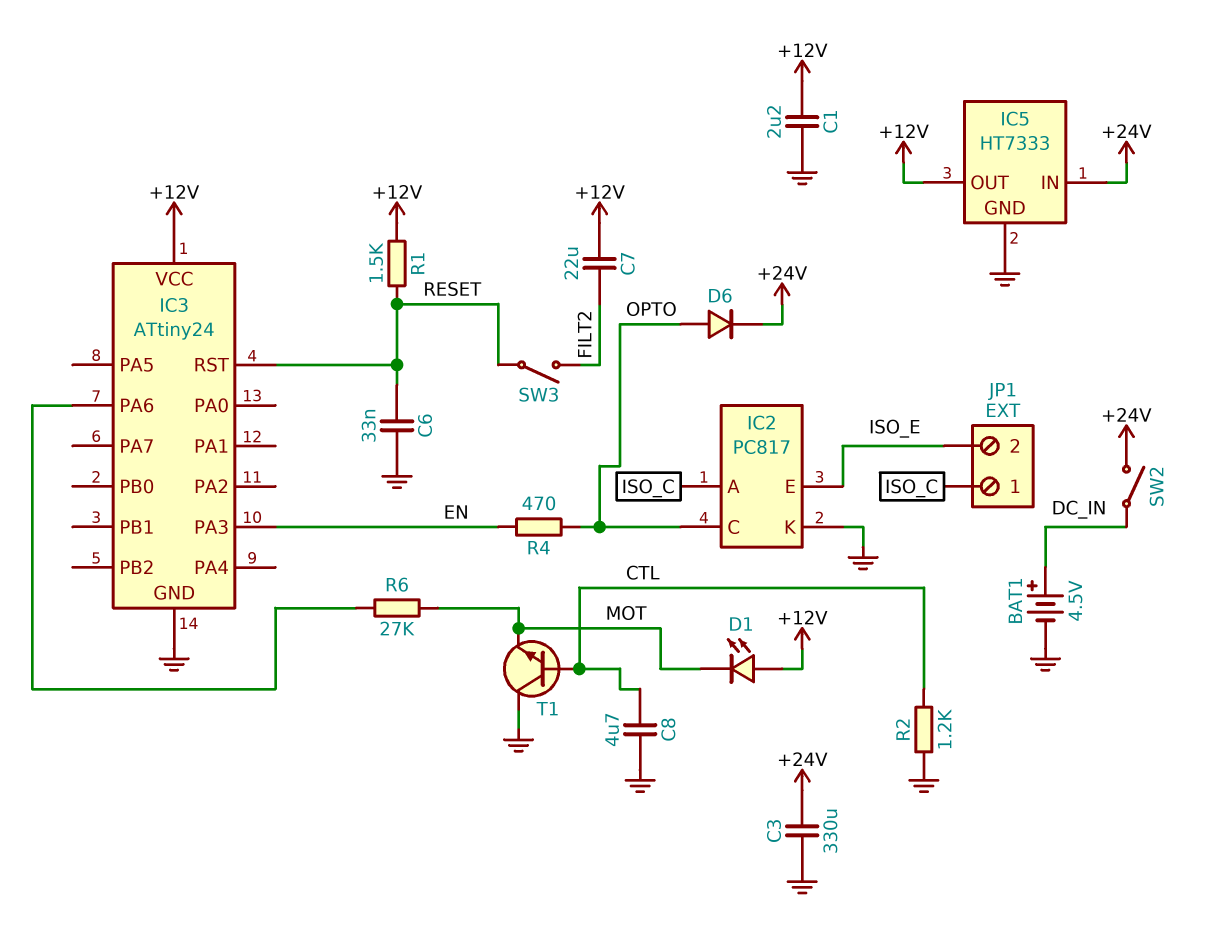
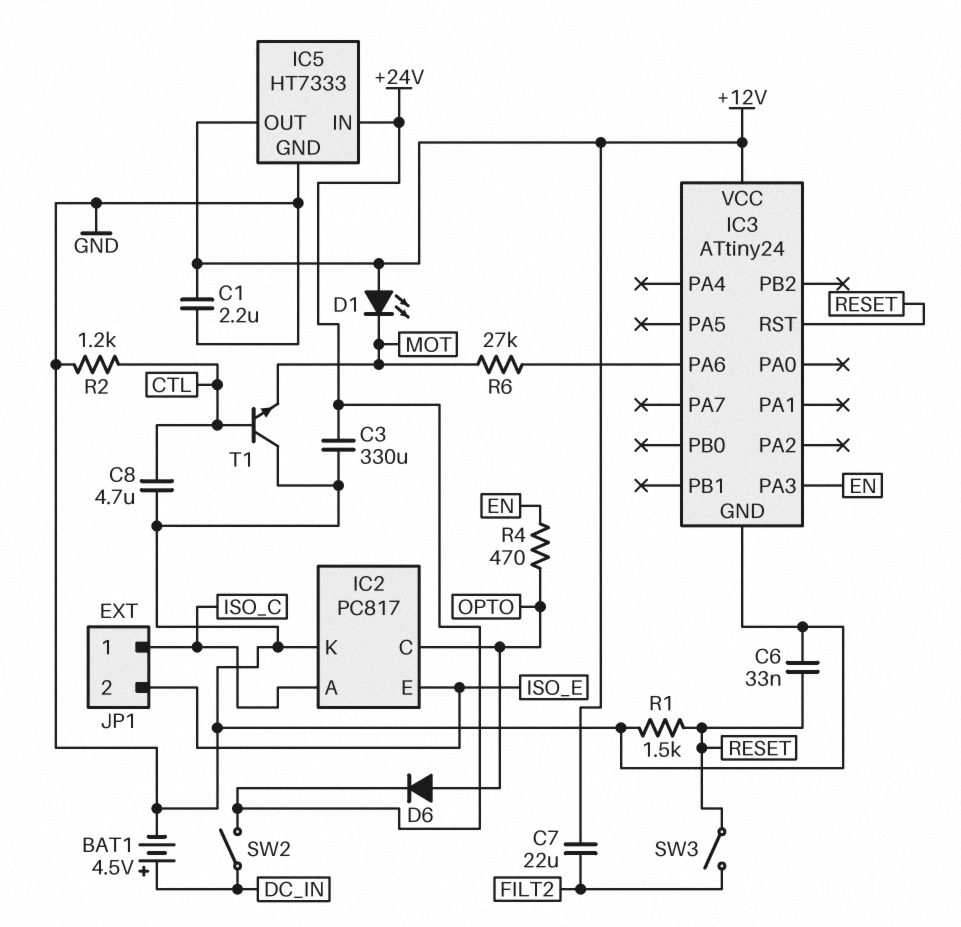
R1: 1.5k (+12V, RESET) -> 1.5k (GND, RESET)

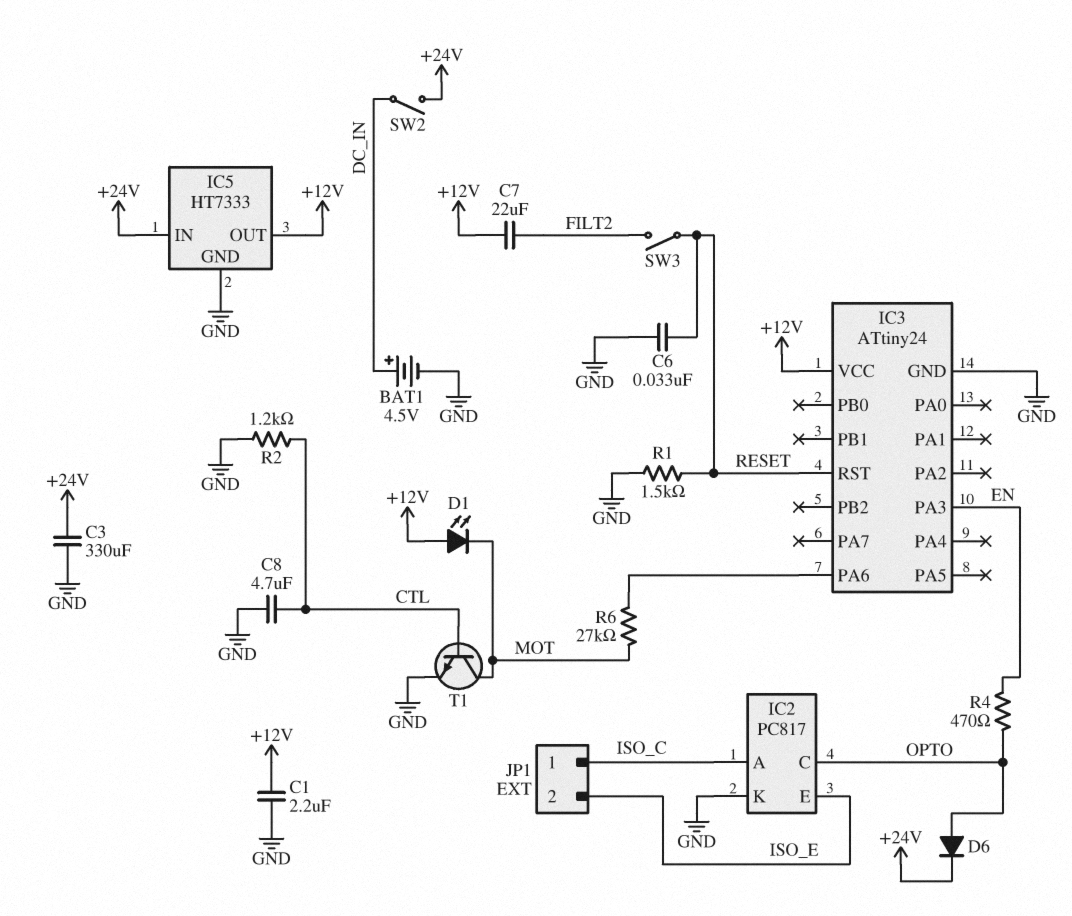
T1: NPN (B CTL, C GND, E MOT) -> NPN (B CTL, C MOT, E GND)

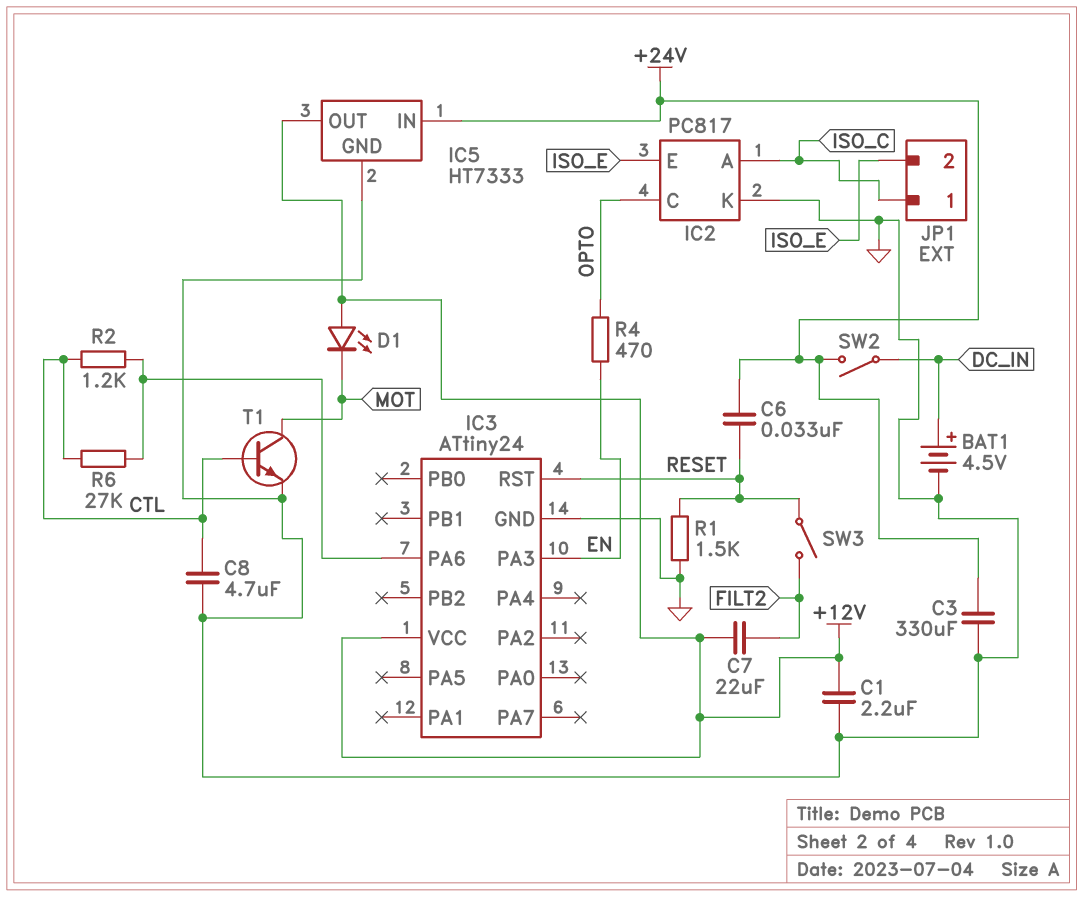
C6: 33nF (GND, RESET) -> 33nF (+24V, RESET)
D6: diode (A OPTO, K +24V) -> none
R2: 1.2k (CTL, GND) -> 1.2k (CTL, IC3/PA6)
R6: 27k (IC3/PA6, MOT) -> 27k (CTL, IC3/PA6)

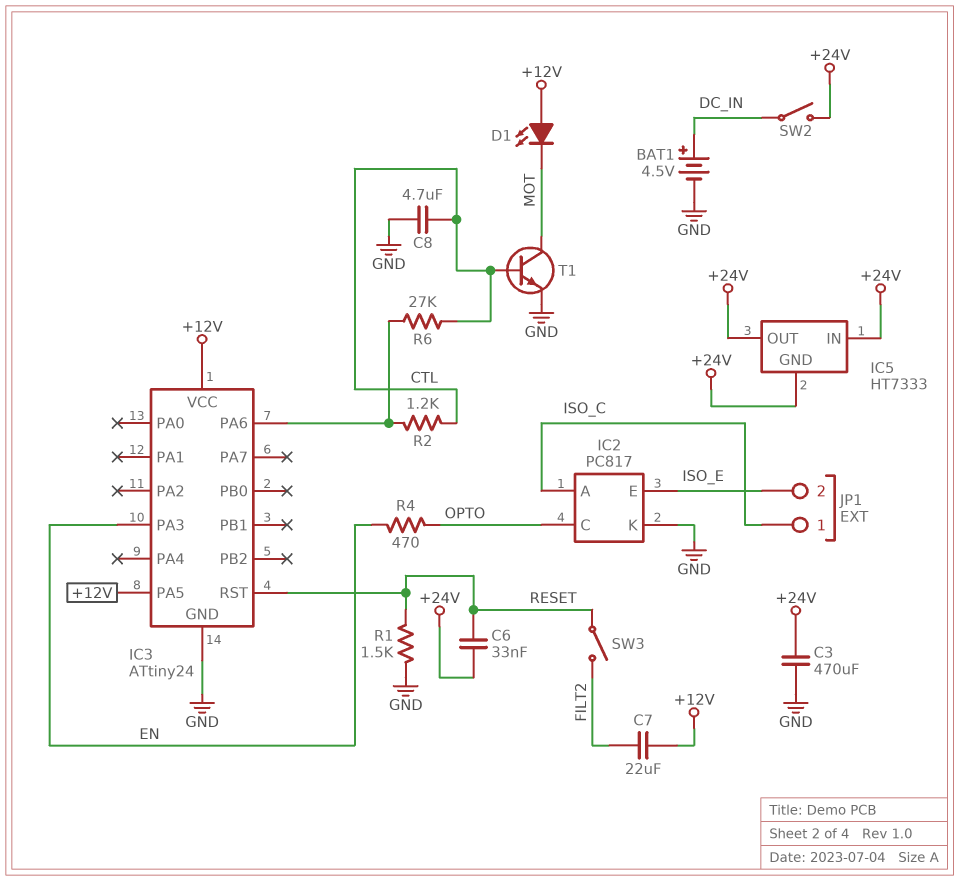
C1: 2.2uF (+12V, GND) -> none
C3: 330uF (+24V, GND) -> 470uF (+24V, GND)
IC3 pin PA5: none -> +12V
IC5 pin GND: GND -> +24V
IC5 pin OUT: +12V -> +24V

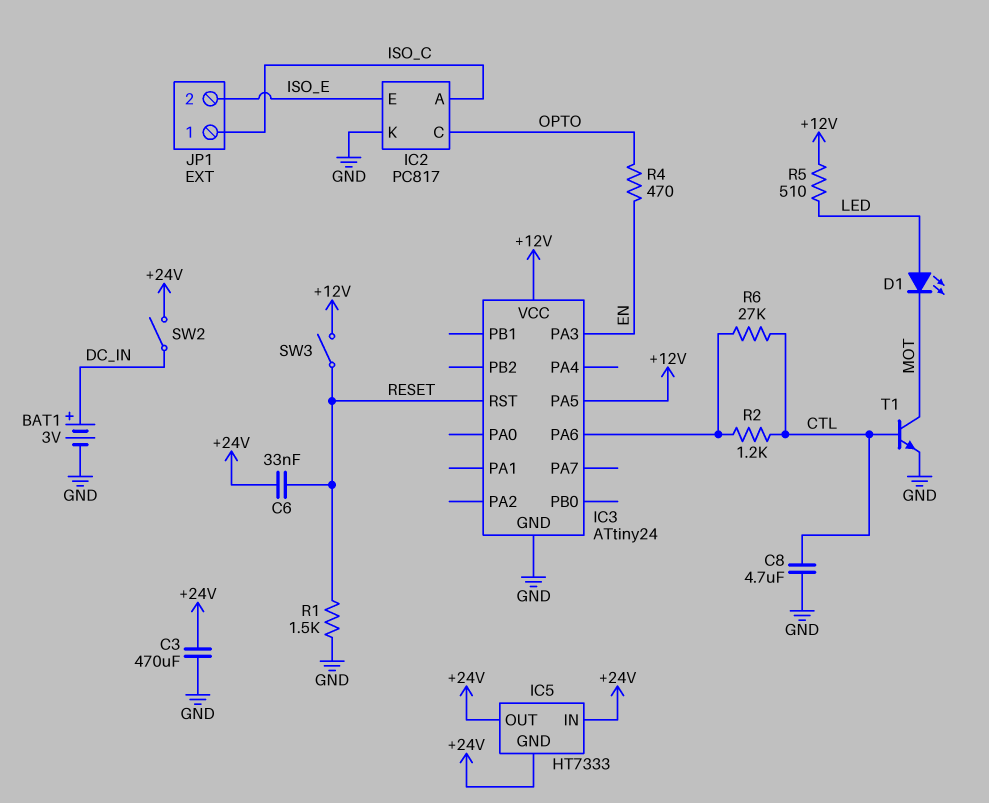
BAT1: 4.5V (plus DC_IN, minus GND) -> 3V (plus DC_IN, minus GND)
C7: 22uF (+12V, FILT2) -> none
D1: LED (A +12V, K MOT) -> LED (A LED, K MOT)
R5: none -> 510 (+12V, LED)
SW3: switch (FILT2, RESET) -> switch (+12V, RESET)

